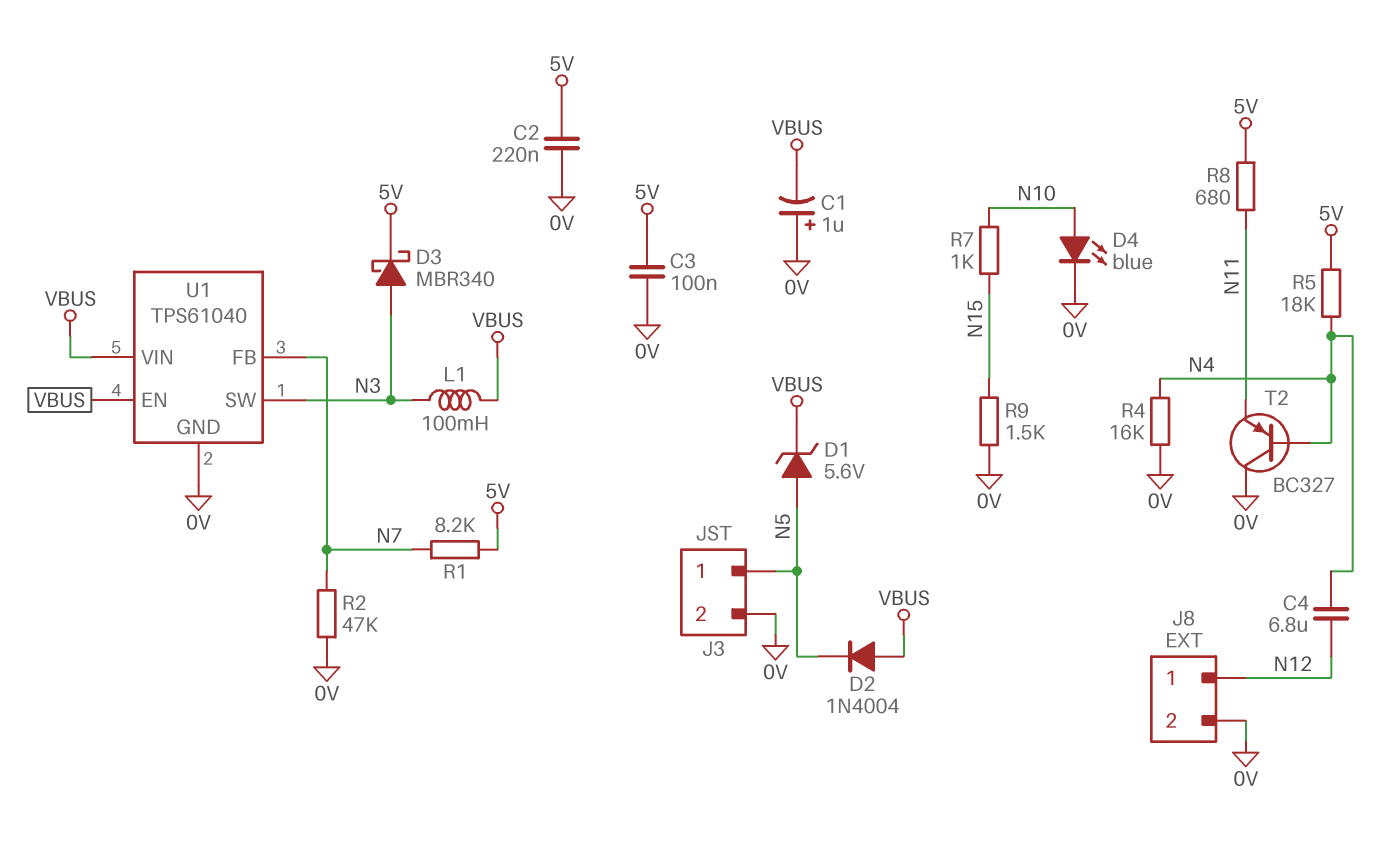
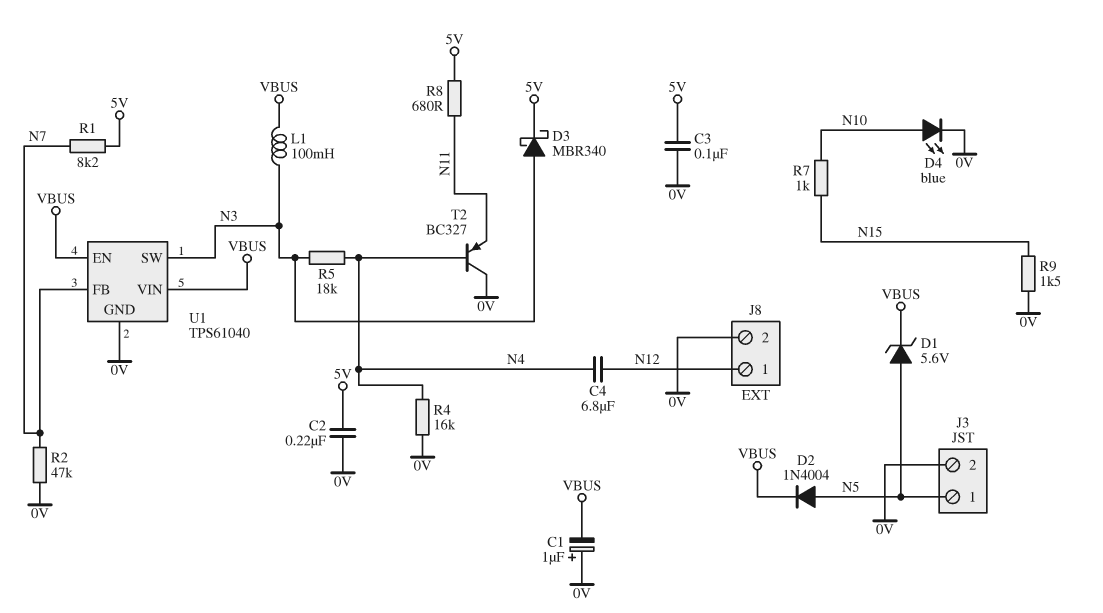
D2: diode 1N4004 (A VBUS, K N5) -> diode 1N4004 (A N5, K VBUS)
R5: 18k (5V, N4) -> 18k (N3, N4)

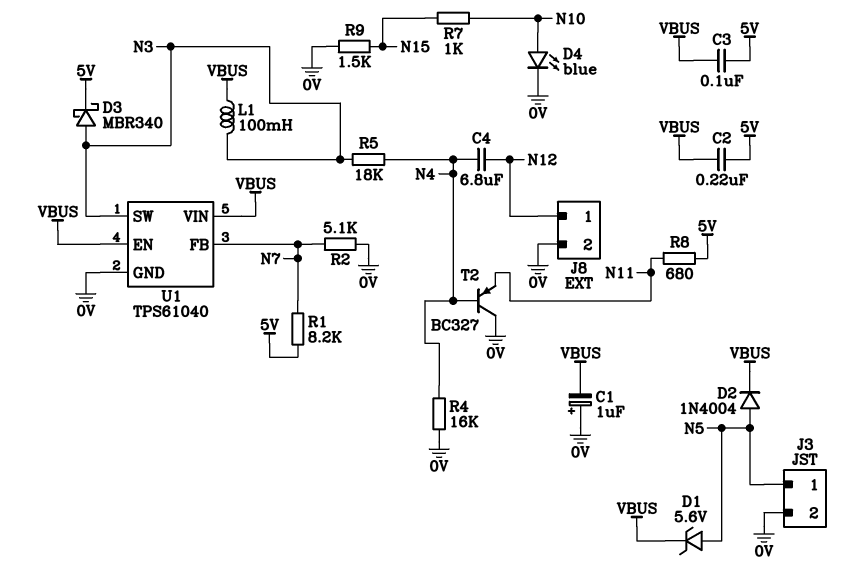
C2: 220nF (0V, 5V) -> 220nF (5V, VBUS)
C3: 100nF (0V, 5V) -> 100nF (5V, VBUS)
R2: 47k (0V, N7) -> 5.1k (0V, N7)

